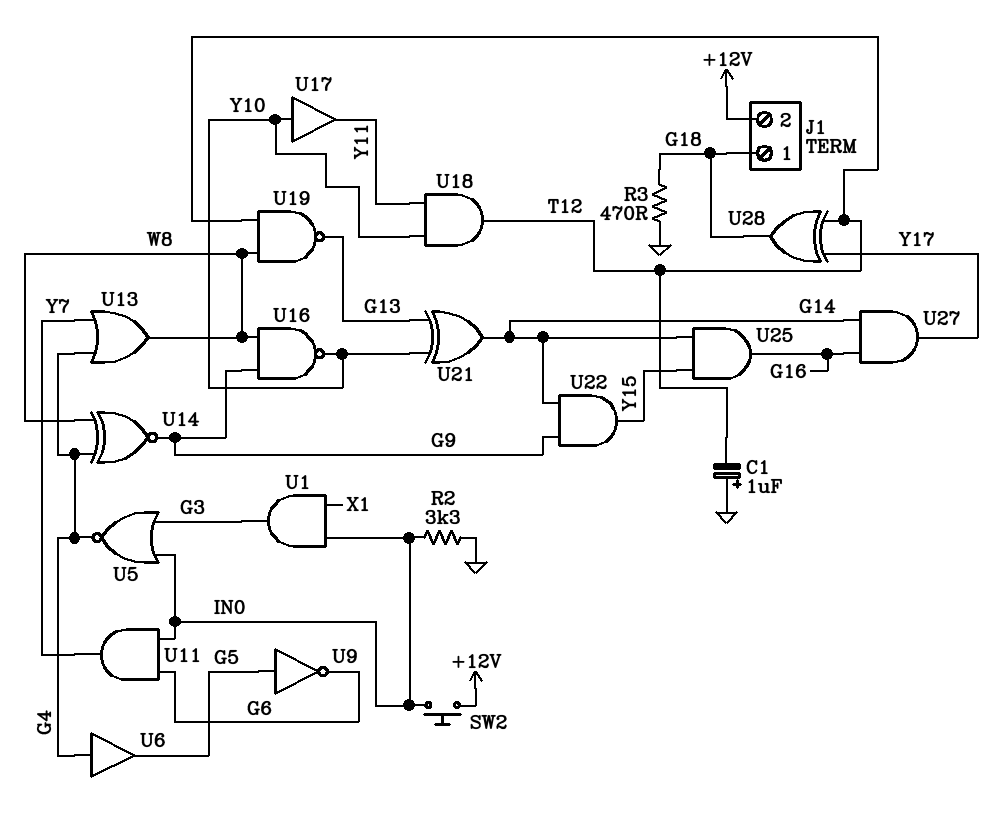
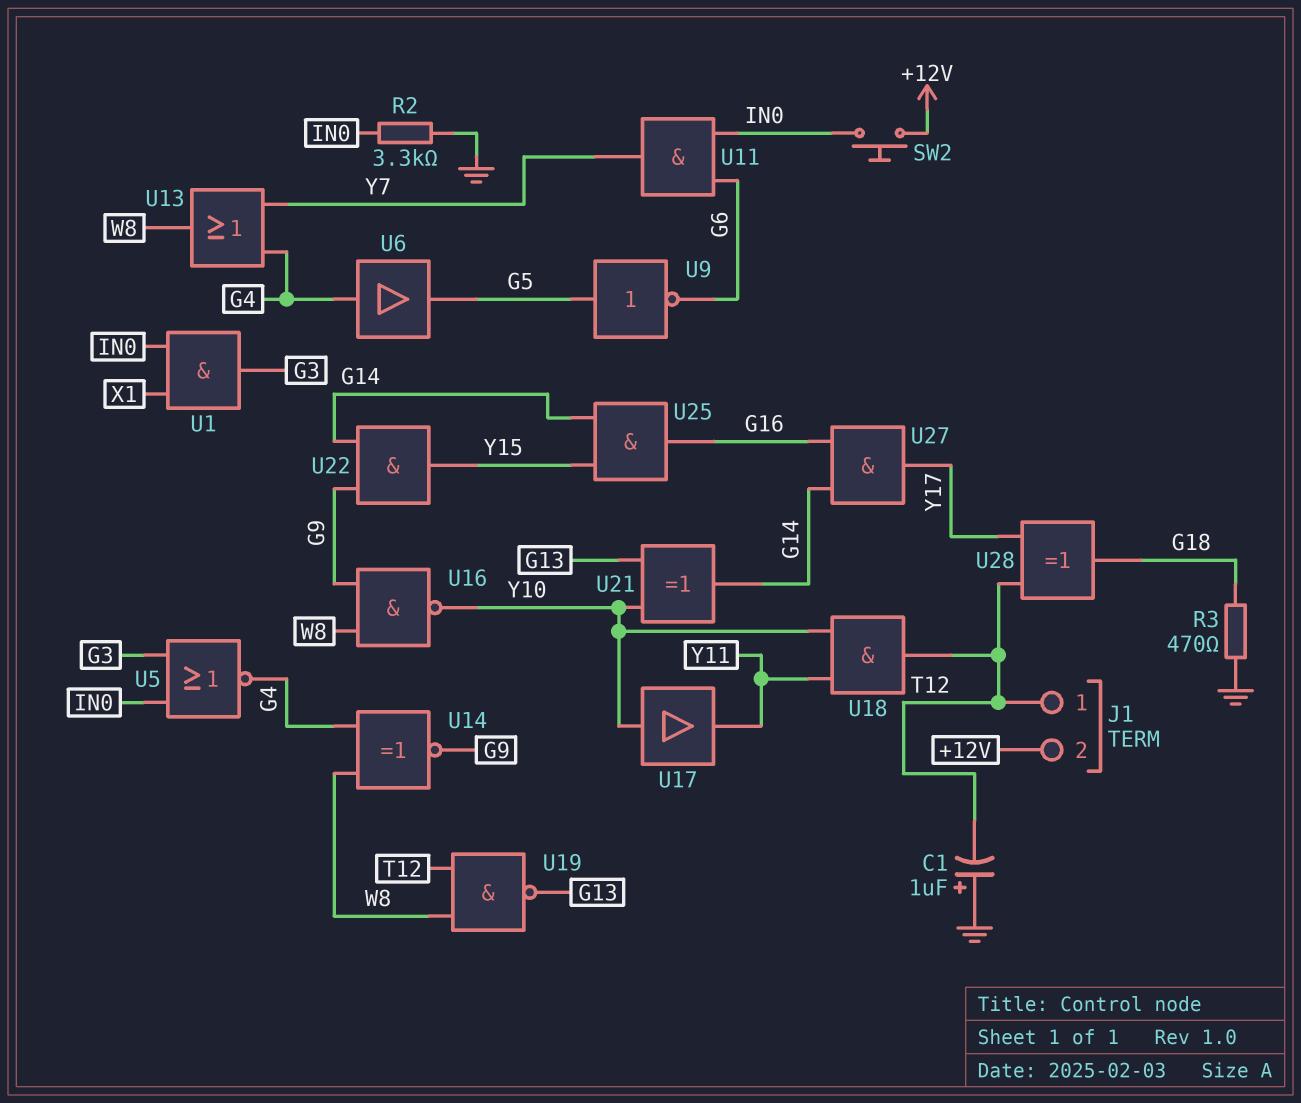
J1 pin 1: G18 -> T12

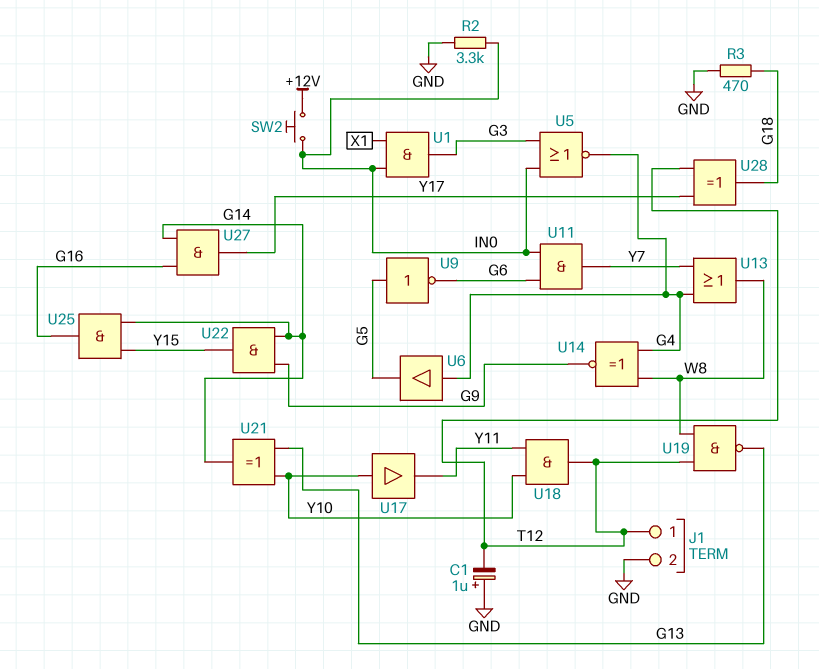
J1 pin 2: +12V -> GND
U16: NAND (in G9, in W8, out Y10) -> none

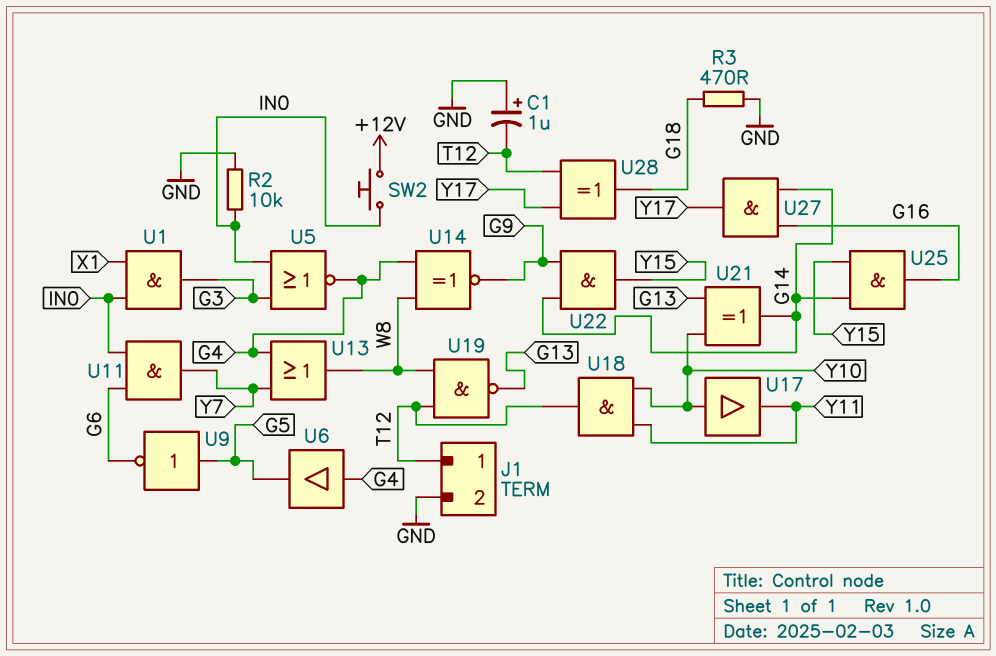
R2: 3.3k (GND, IN0) -> 10k (GND, IN0)

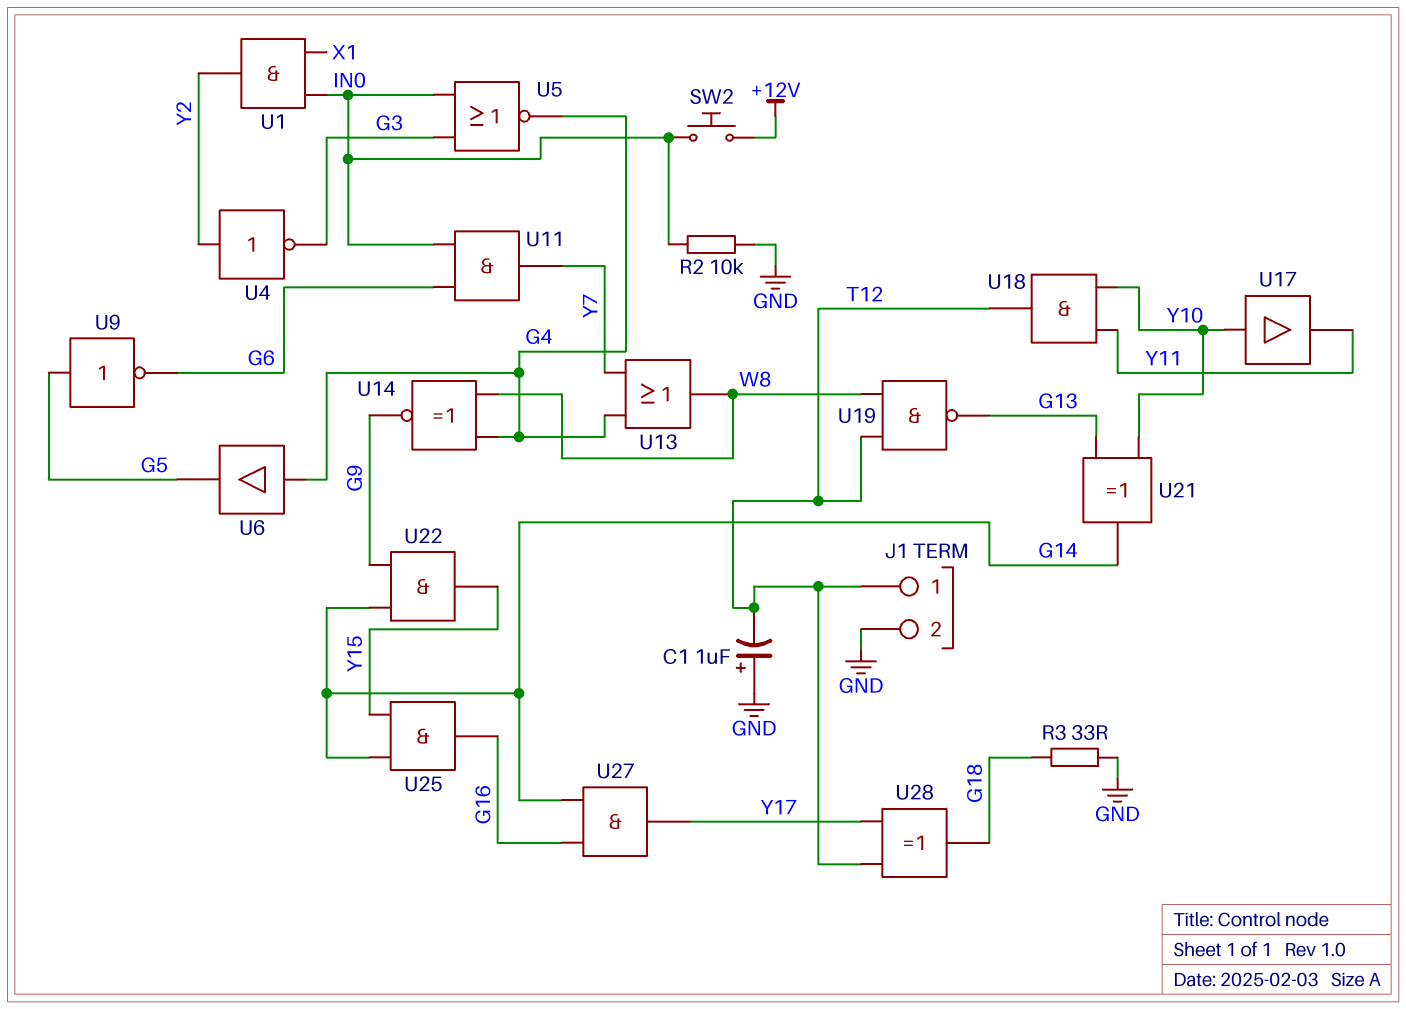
R3: 470 (G18, GND) -> 33 (G18, GND)
U1: AND (in IN0, in X1, out G3) -> AND (in IN0, in X1, out Y2)
U4: none -> NOT (in Y2, out G3)

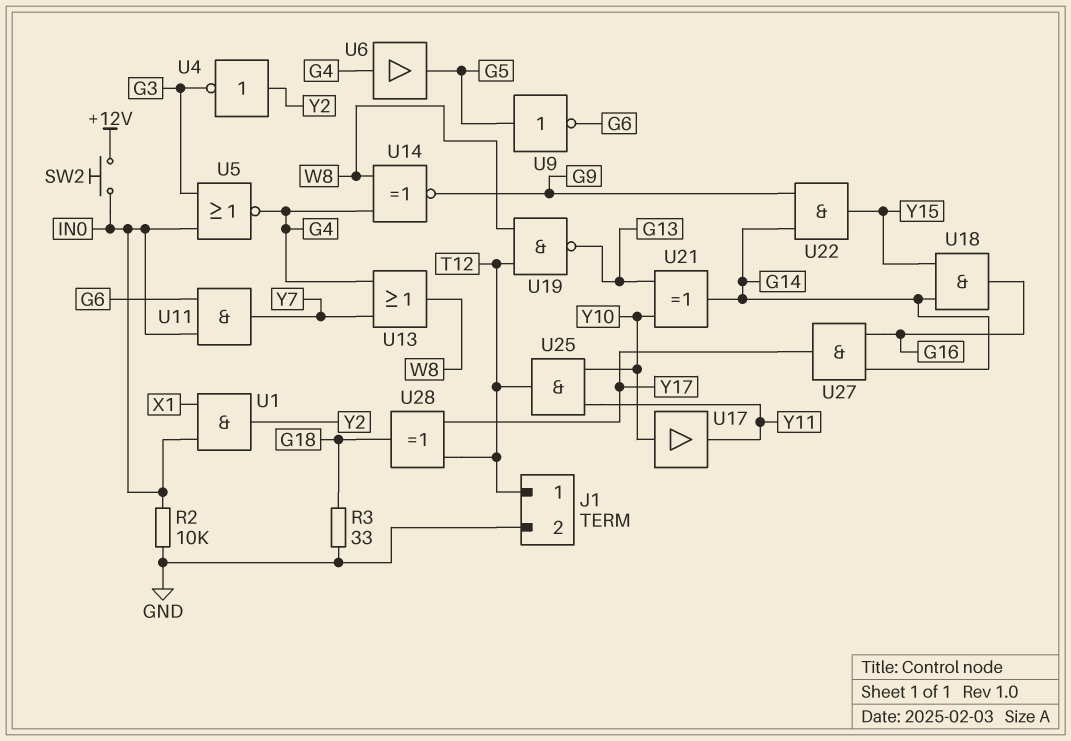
C1: 1uF (plus GND, minus T12) -> none
U18: AND (in Y10, in Y11, out T12) -> AND (in G14, in Y15, out G16)
U25: AND (in G14, in Y15, out G16) -> AND (in Y10, in Y11, out T12)

